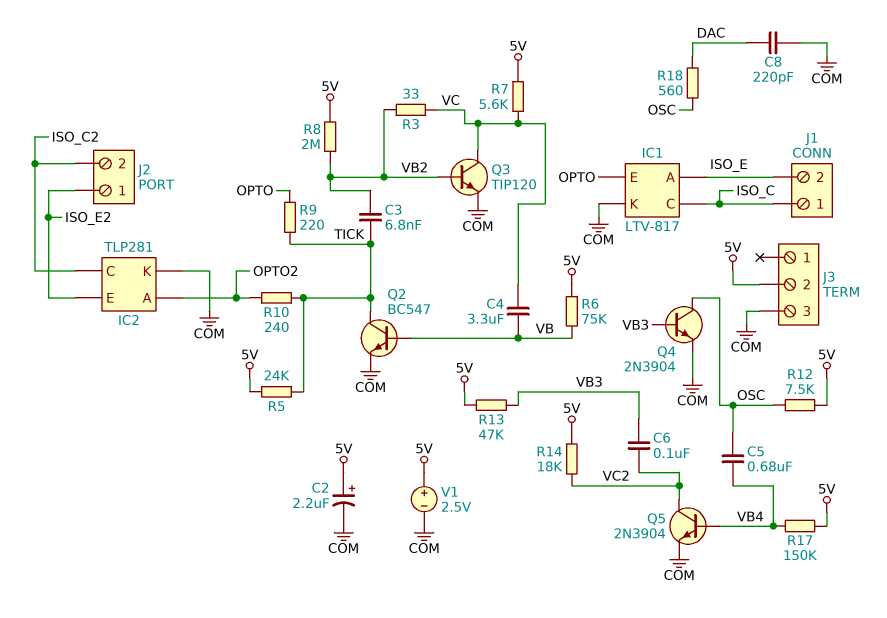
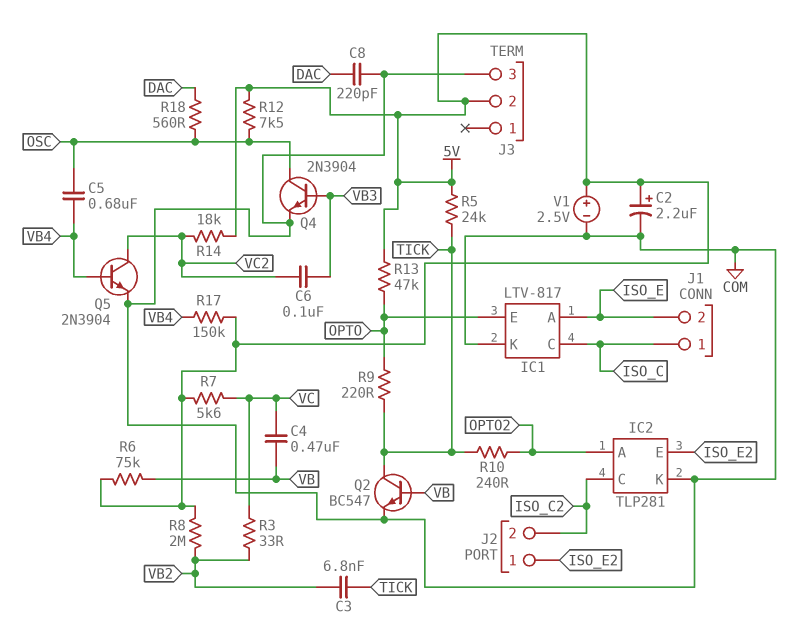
C4: 3.3uF (VB, VC) -> 470nF (VB, VC)
Q3: NPN TIP120 (B VB2, C VC, E COM) -> none
R13: 47k (5V, VB3) -> 47k (5V, OPTO)

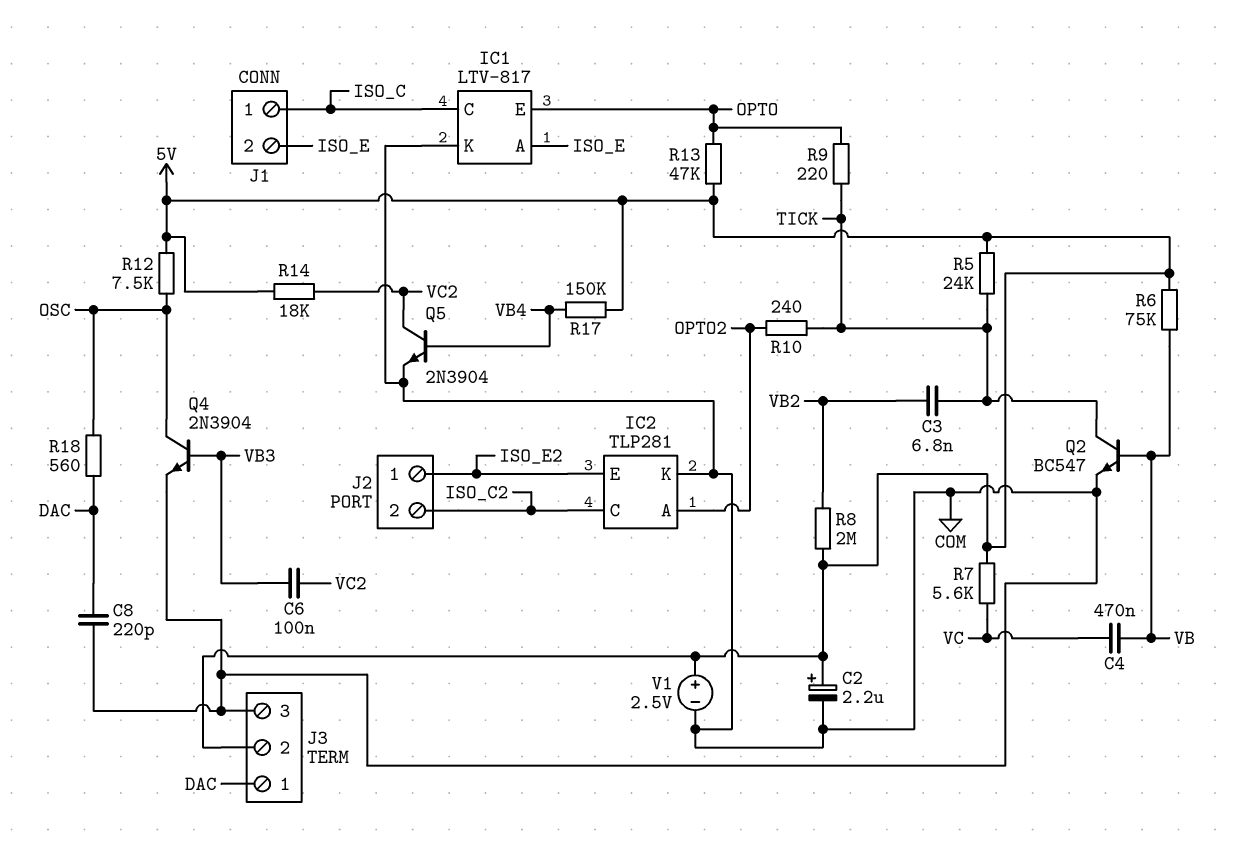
C5: 680nF (OSC, VB4) -> none
J3 pin 1: none -> DAC
R3: 33 (VB2, VC) -> none

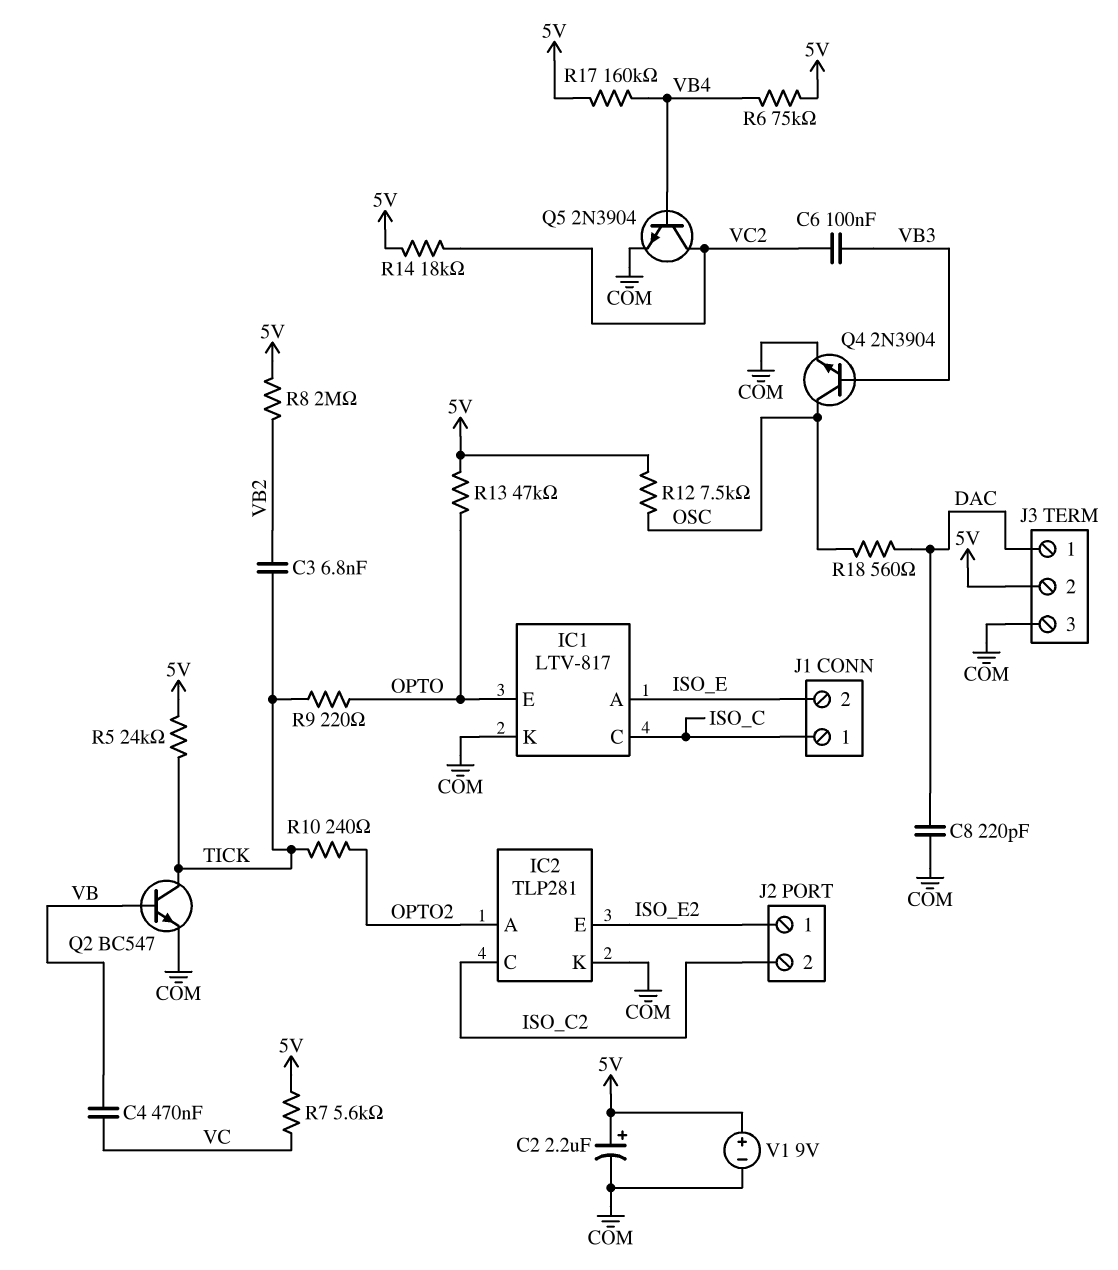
R6: 75k (5V, VB) -> 75k (5V, VB4)
R17: 150k (5V, VB4) -> 160k (5V, VB4)
V1: 2.5V (plus 5V, minus COM) -> 9V (plus 5V, minus COM)

